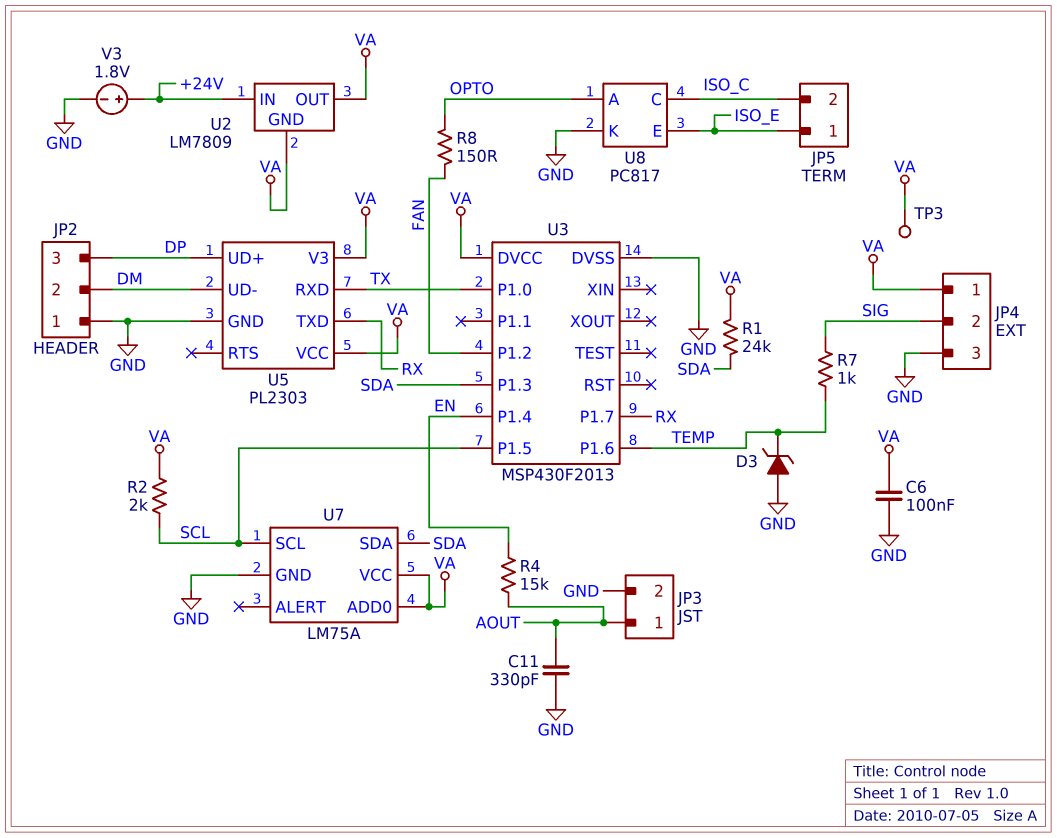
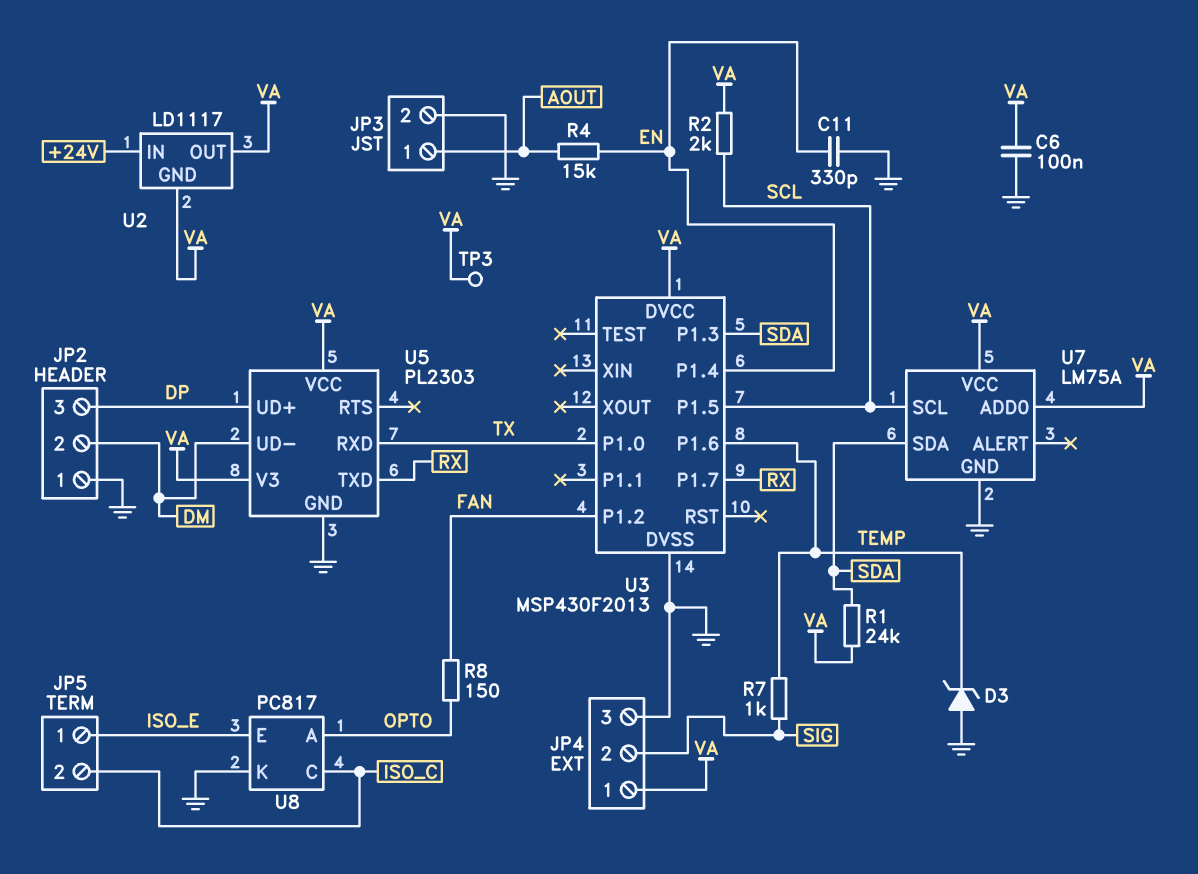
C11: 330pF (AOUT, GND) -> 330pF (EN, GND)
U2: LM7809 -> LD1117
V3: 1.8V (plus +24V, minus GND) -> none

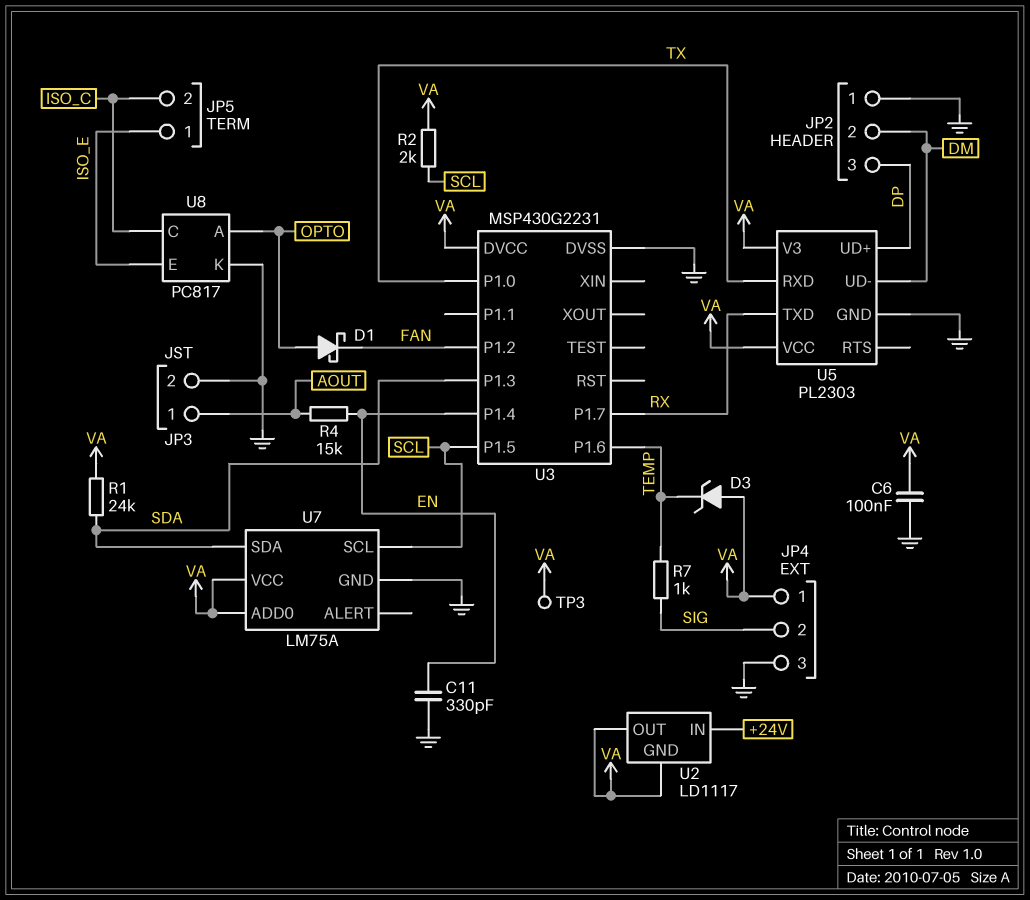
D1: none -> schottky (A OPTO, K FAN)
D3: zener (A GND, K TEMP) -> zener (A VA, K TEMP)
R8: 150 (FAN, OPTO) -> none
U3: MSP430F2013 -> MSP430G2231

